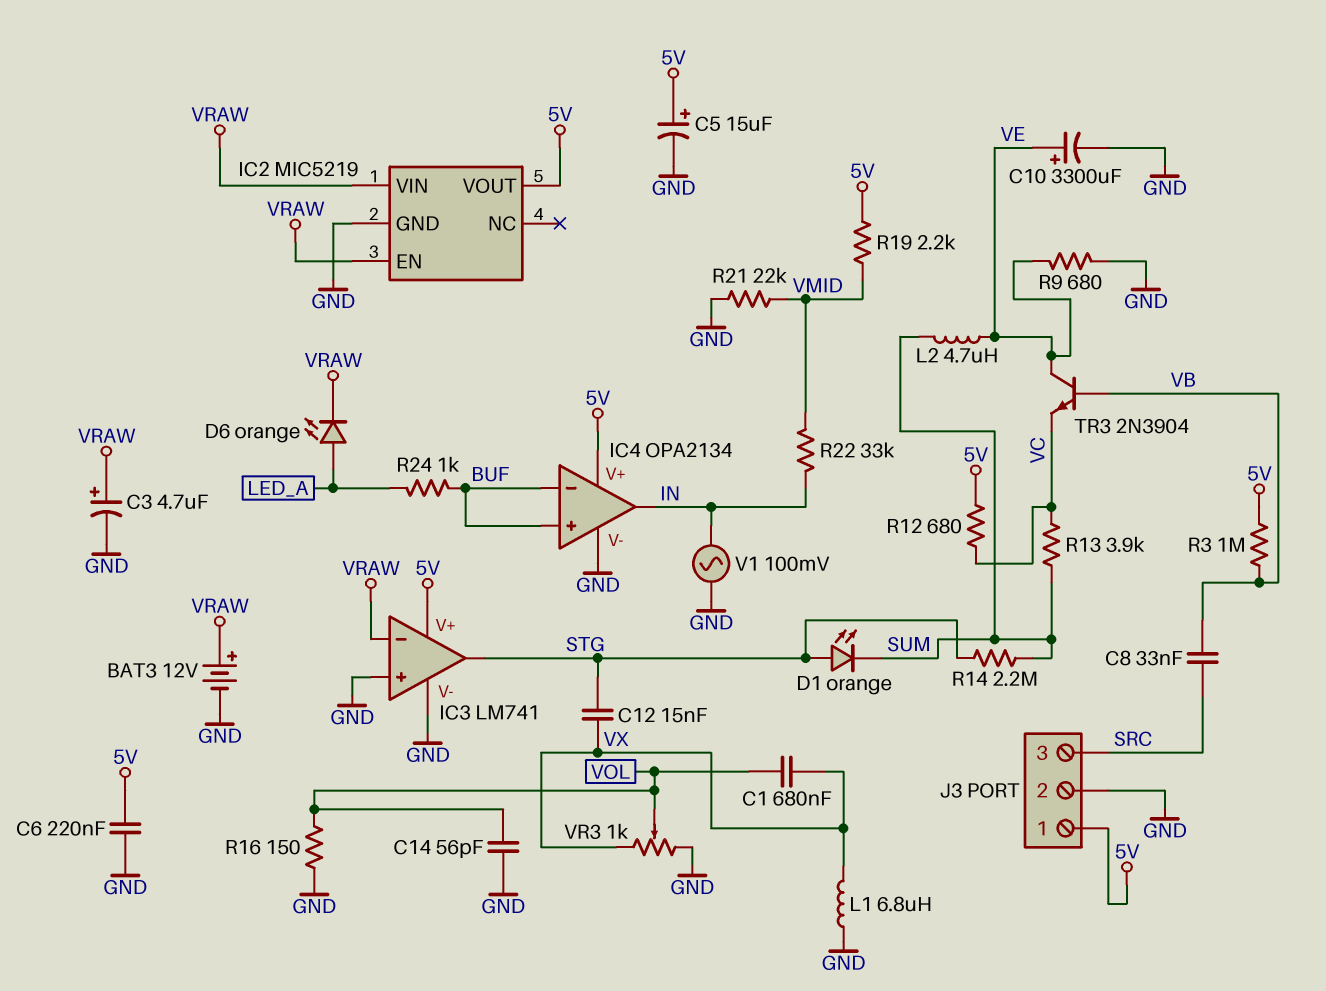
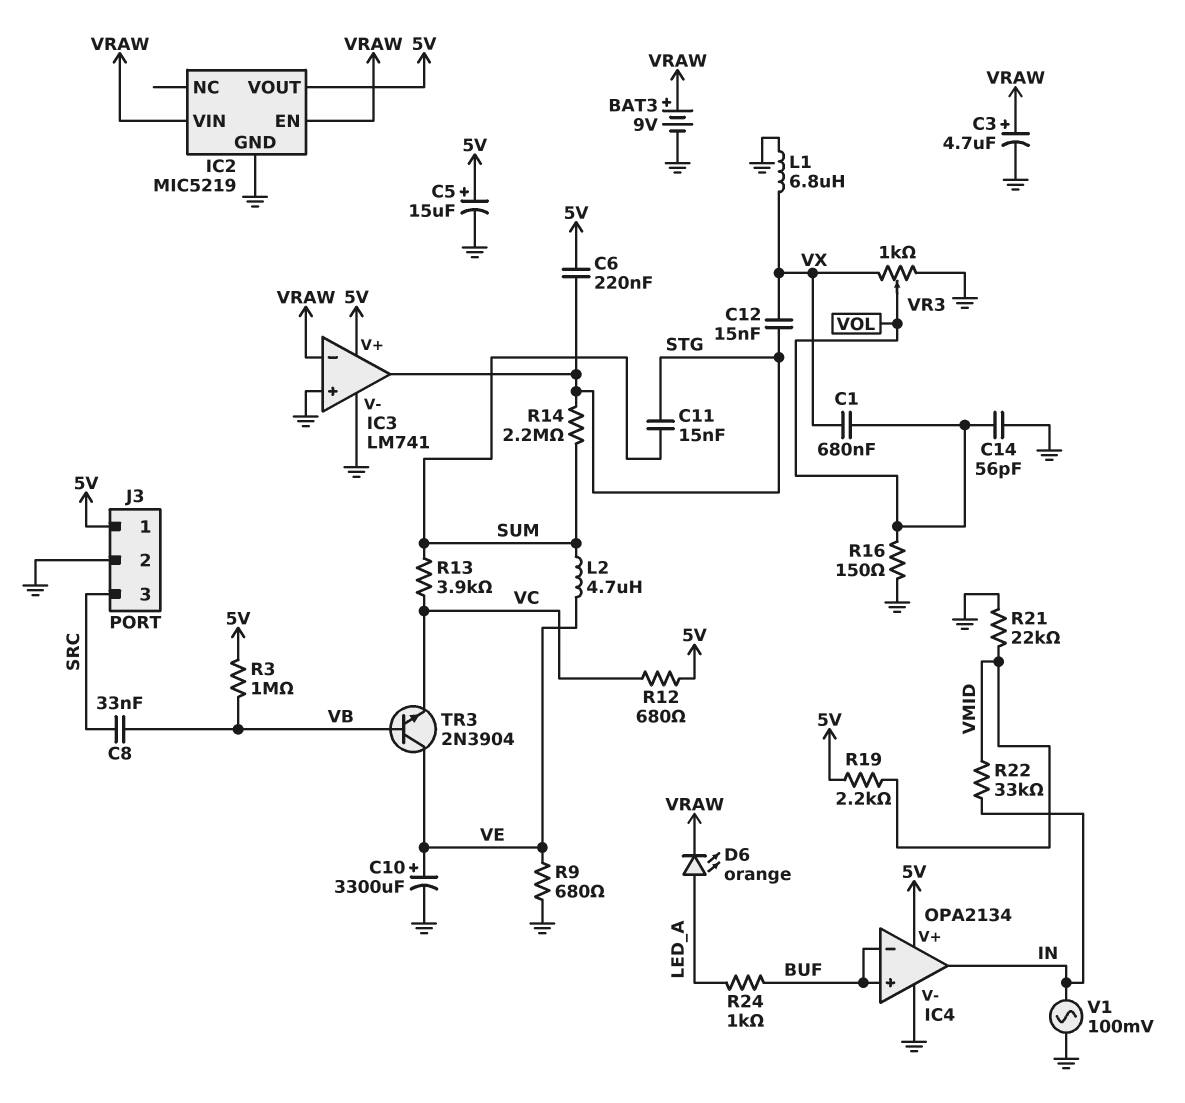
BAT3: 12V (plus VRAW, minus GND) -> 9V (plus VRAW, minus GND)
C6: 220nF (5V, GND) -> 220nF (5V, STG)
C11: none -> 15nF (STG, SUM)
D1: LED orange (A STG, K SUM) -> none

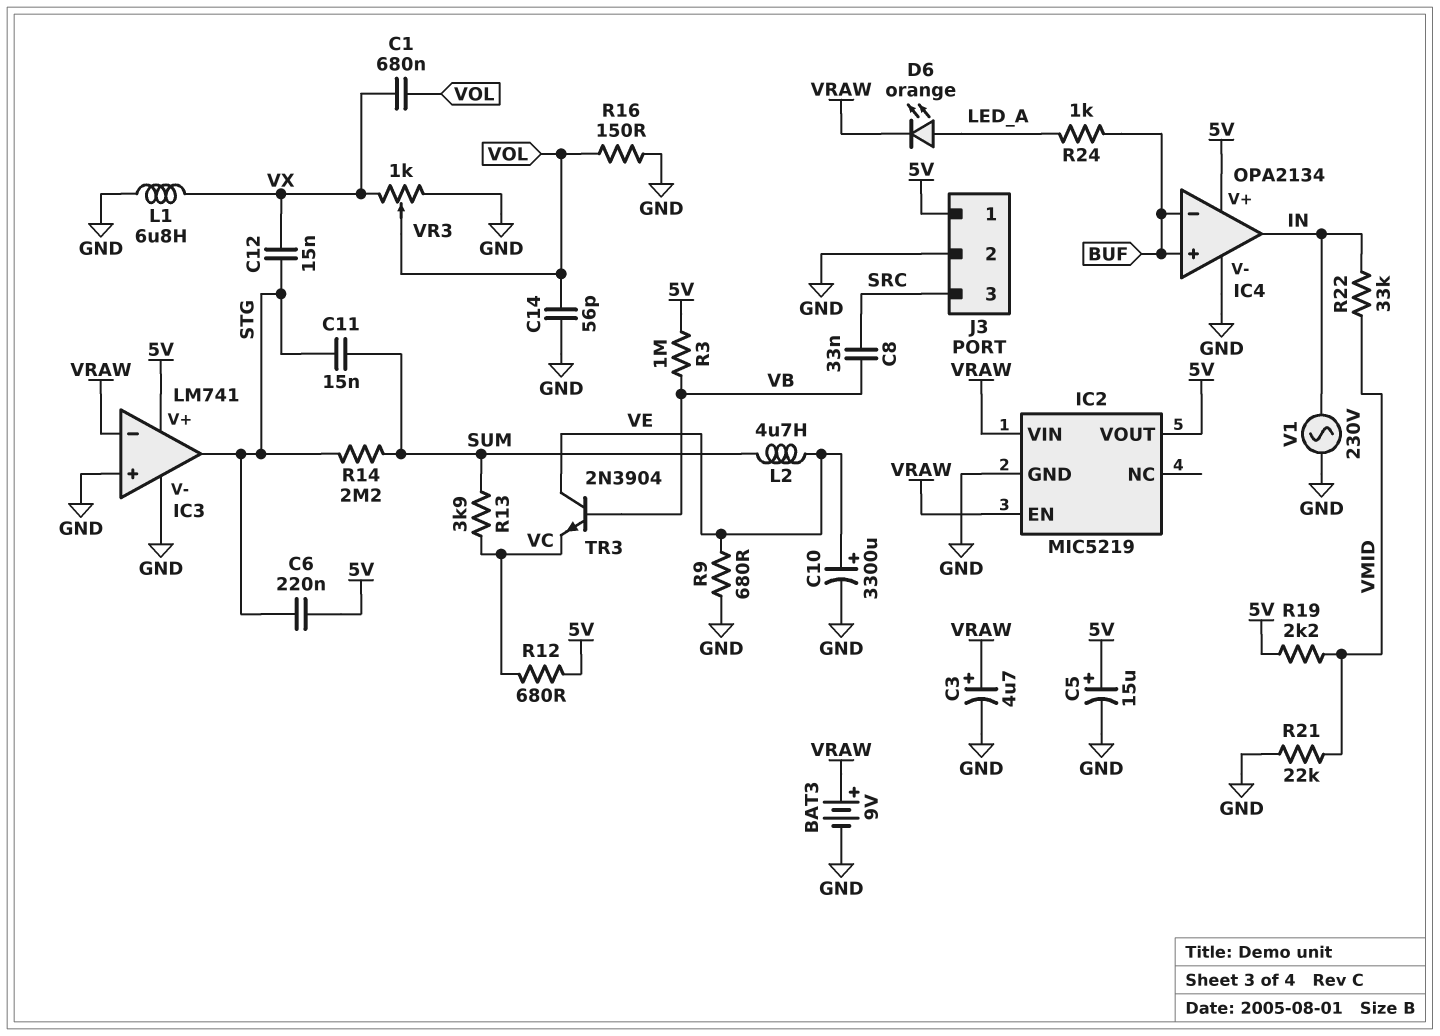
V1: AC 100mV (GND, IN) -> AC 230V (GND, IN)

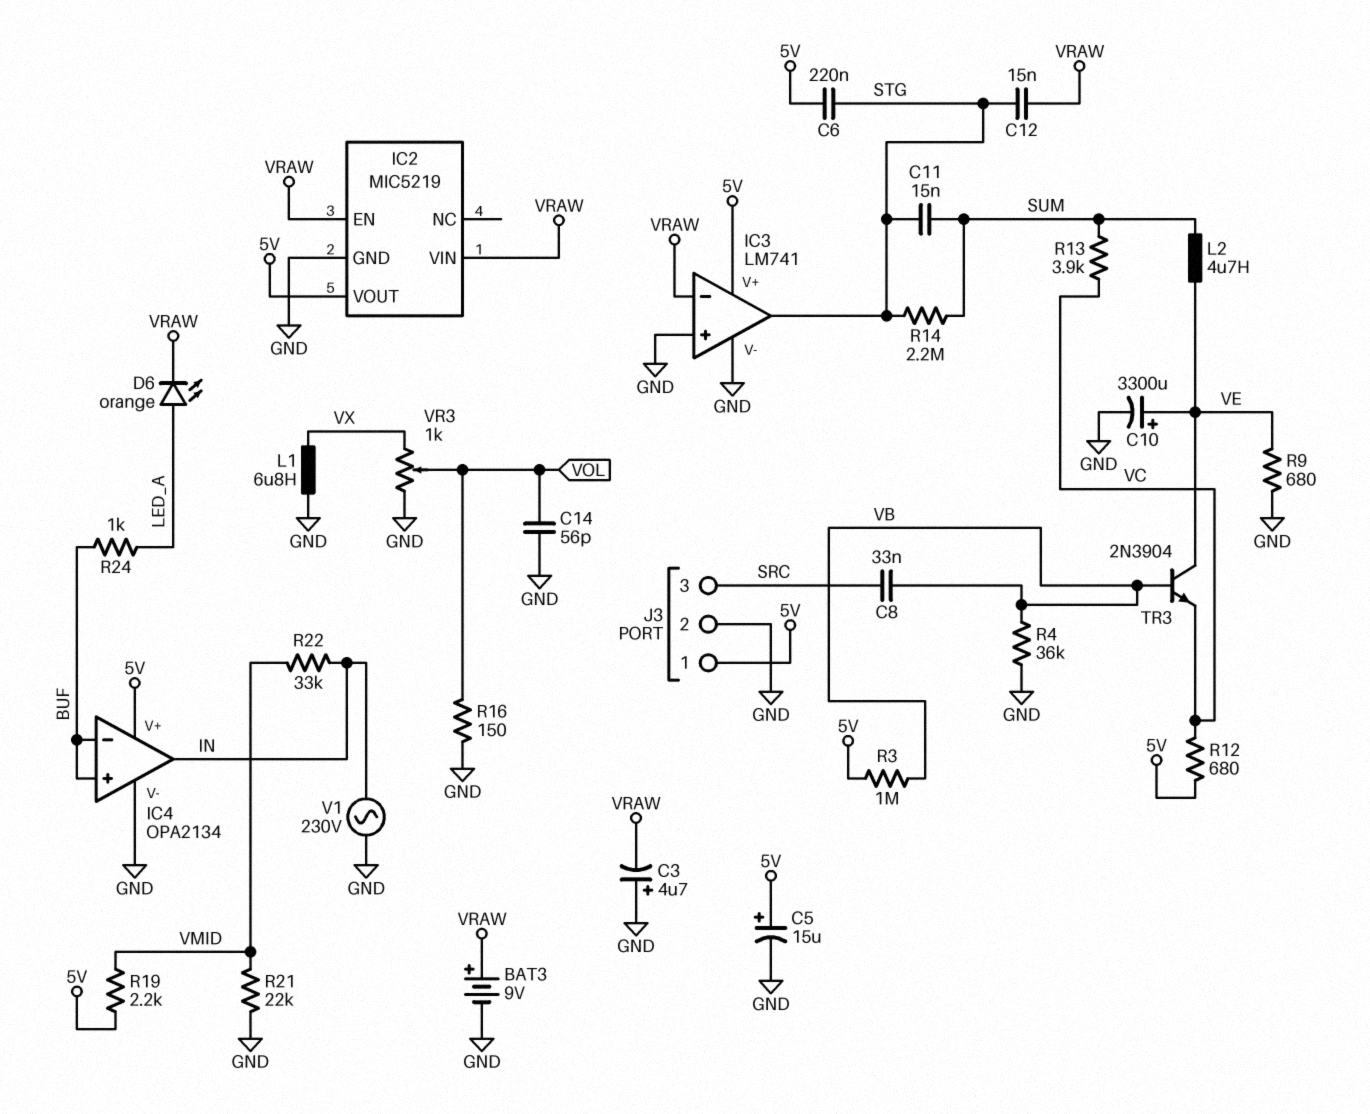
C1: 680nF (VOL, VX) -> none
C3: 4.7uF (plus VRAW, minus GND) -> 4.7uF (plus GND, minus VRAW)
C12: 15nF (STG, VX) -> 15nF (STG, VRAW)
R4: none -> 36k (GND, VB)

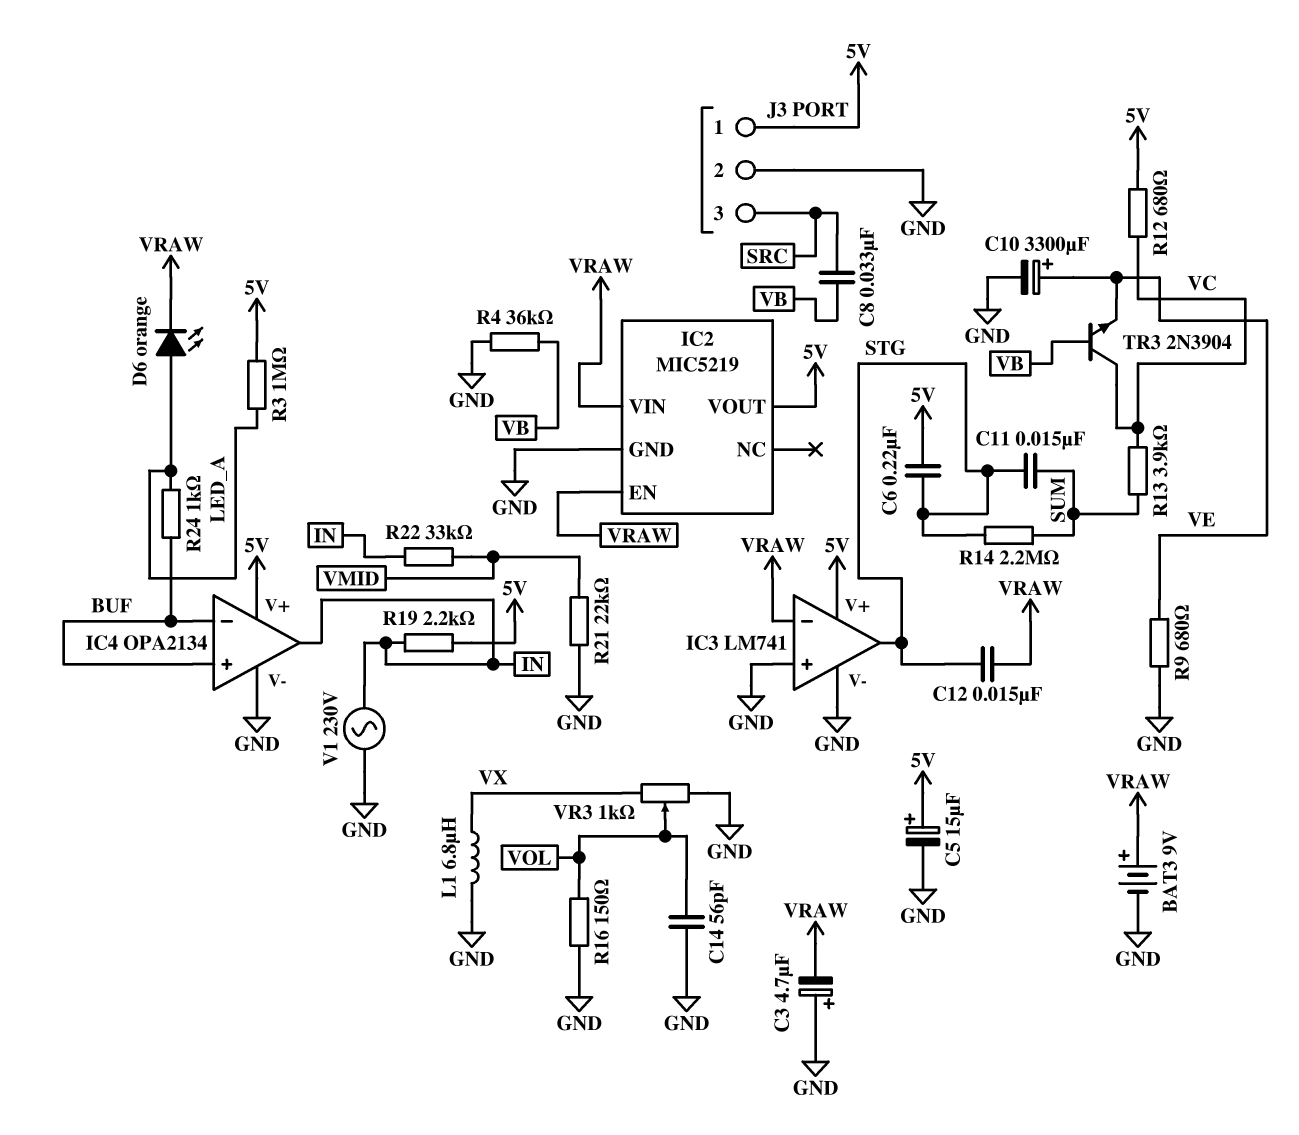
L2: 4.7uH (SUM, VE) -> none
R3: 1M (5V, VB) -> 1M (5V, LED_A)
R19: 2.2k (5V, VMID) -> 2.2k (5V, IN)
TR3: NPN 2N3904 (B VB, C VE, E VC) -> NPN 2N3904 (B VB, C VC, E VE)

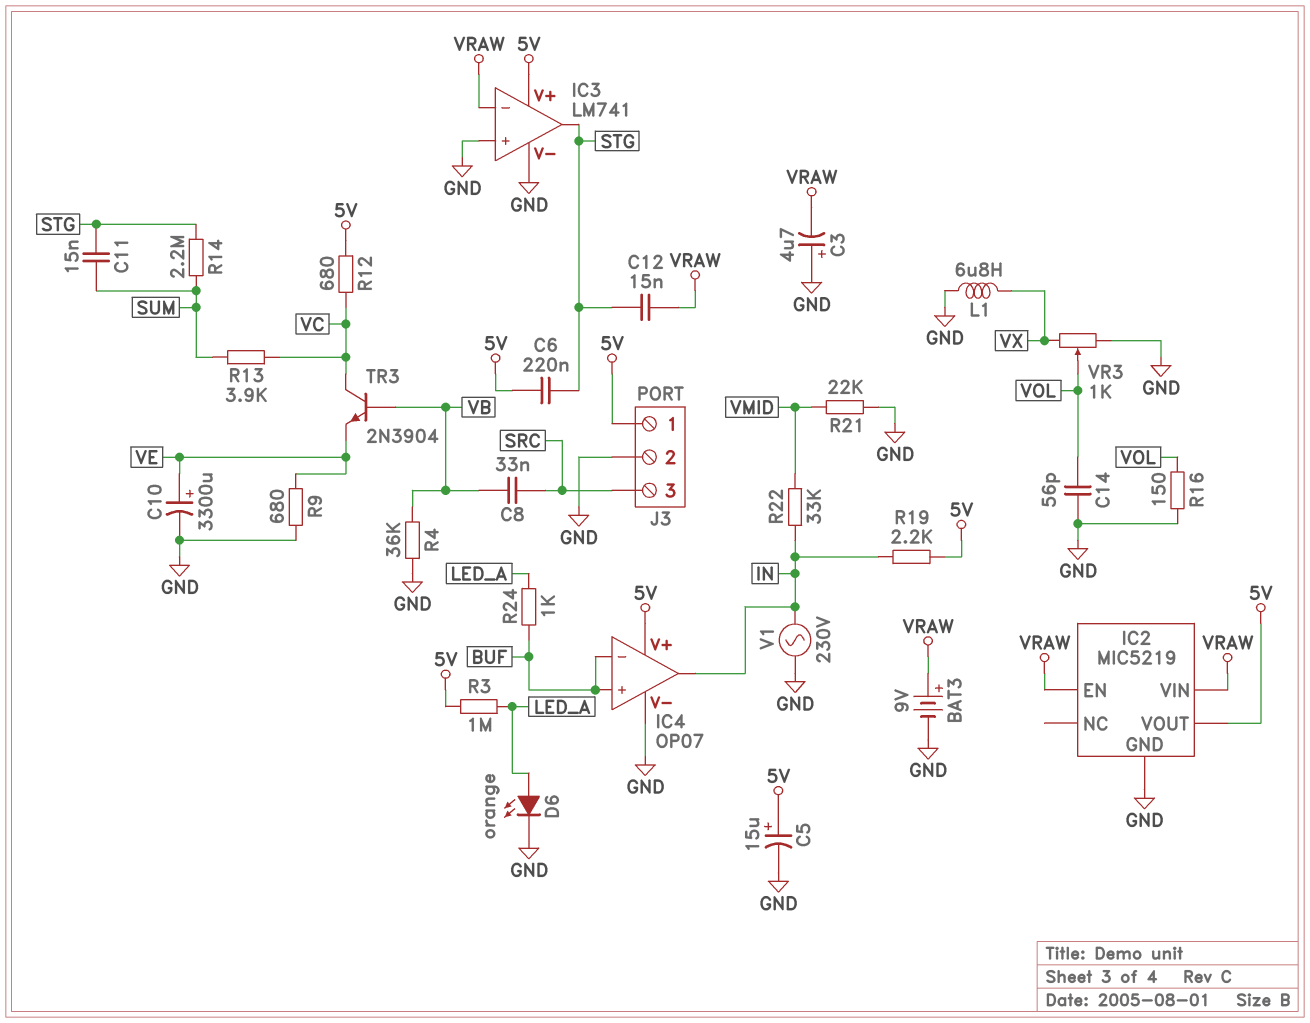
D6: LED orange (A LED_A, K VRAW) -> LED orange (A LED_A, K GND)
IC4: OPA2134 -> OP07

